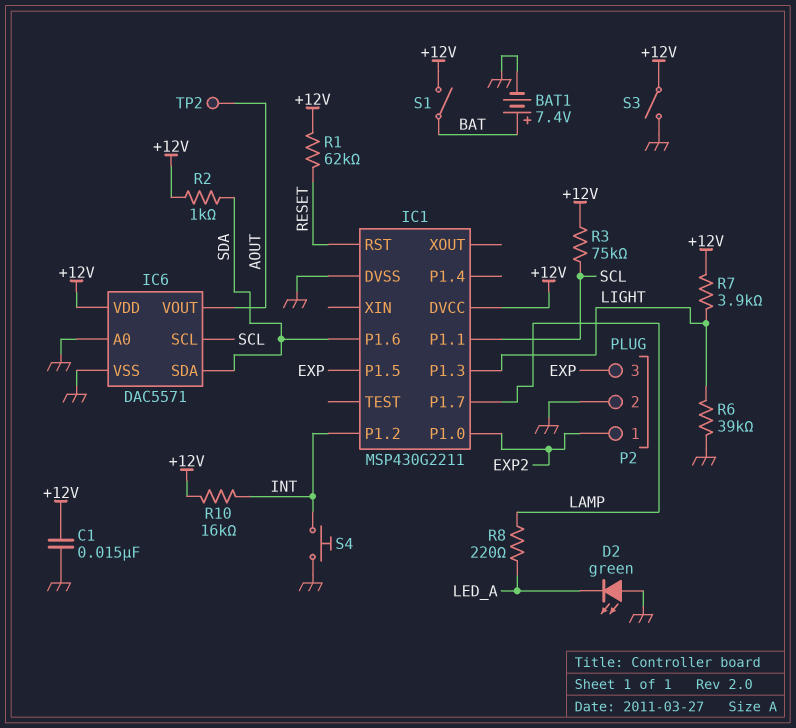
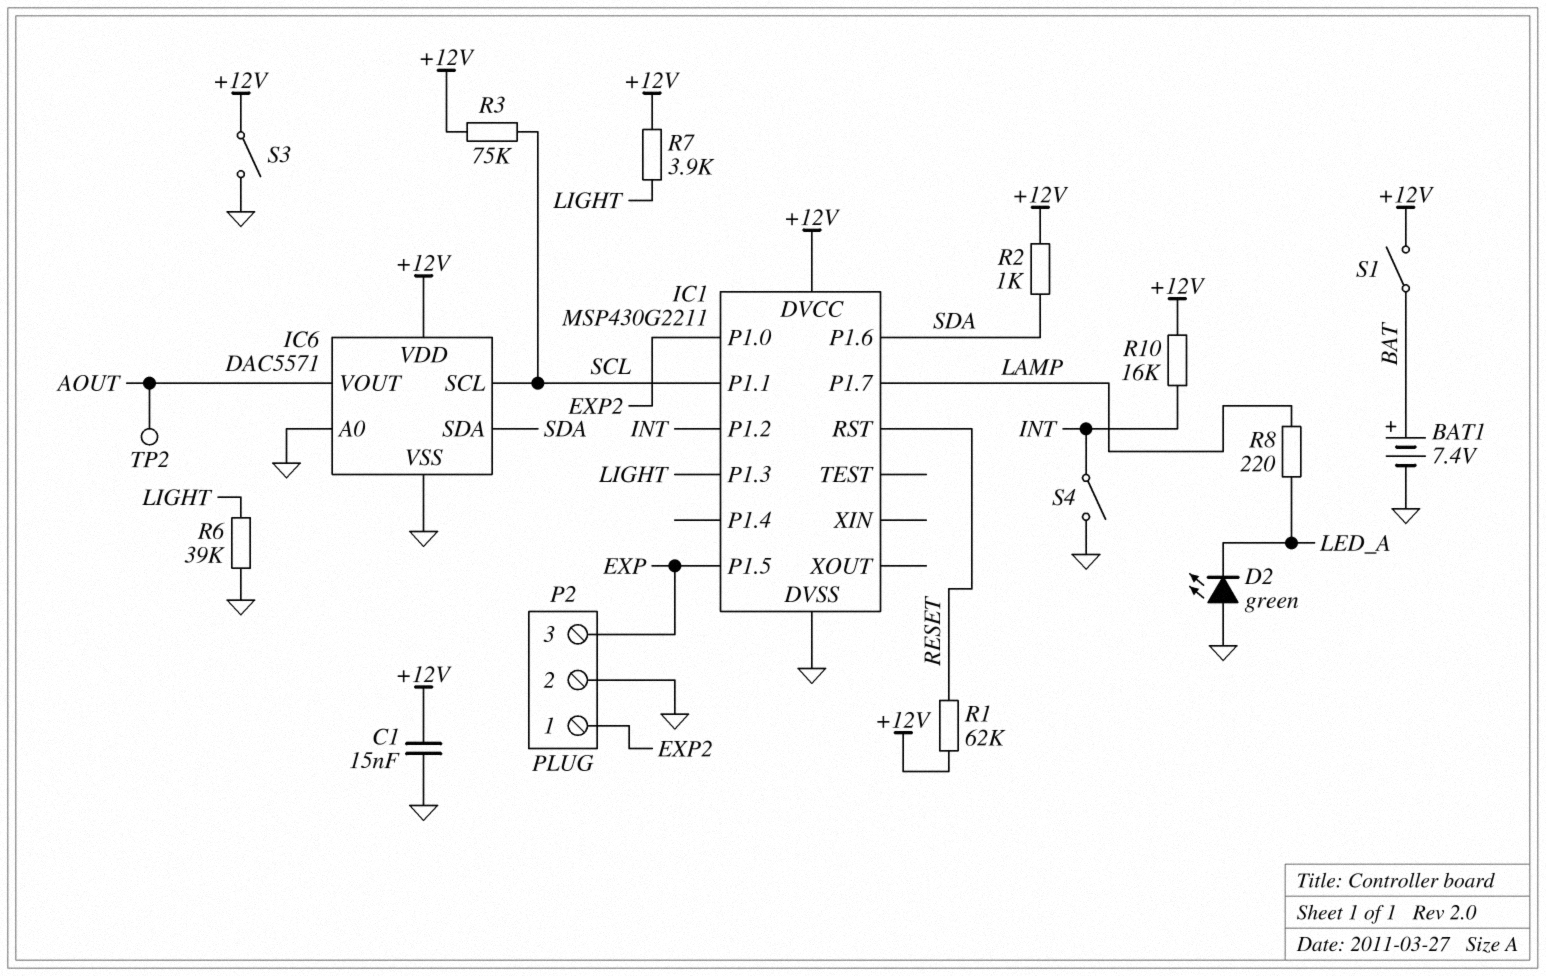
S4: button (GND, INT) -> switch (GND, INT)

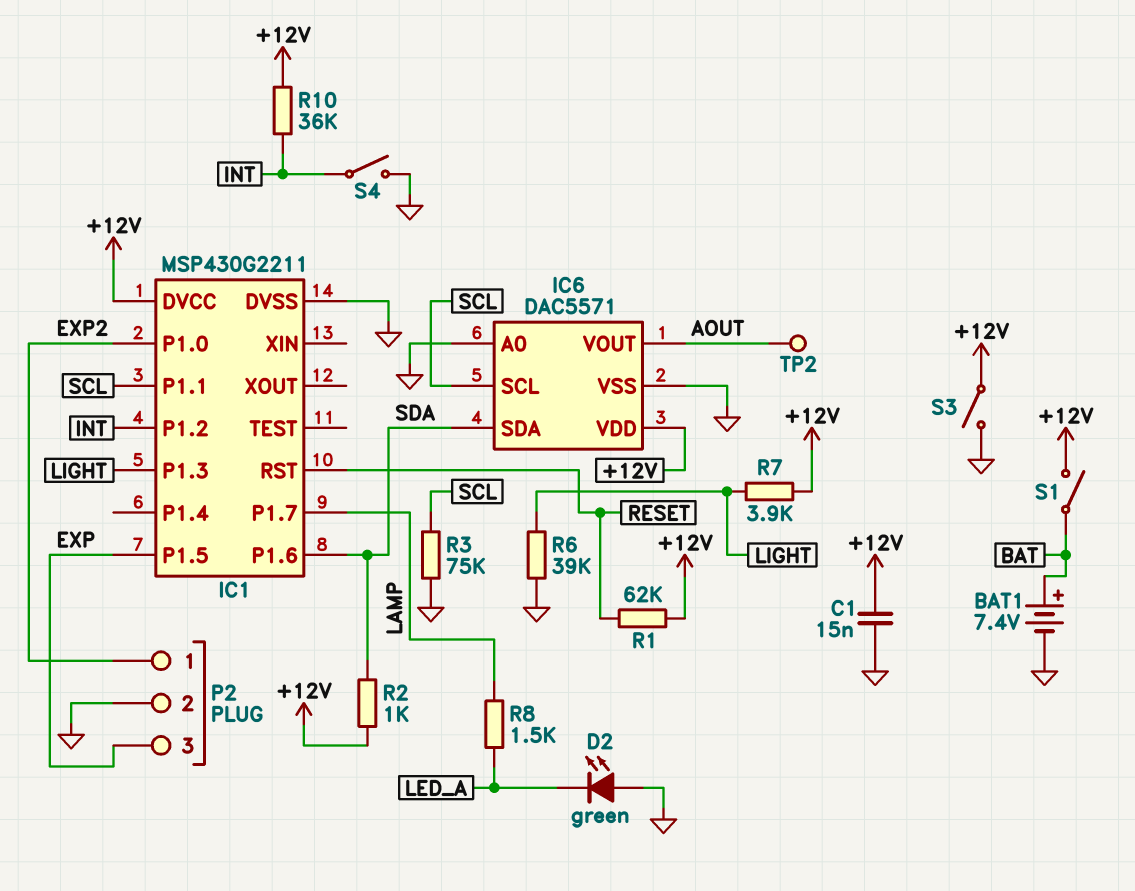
R3: 75k (+12V, SCL) -> 75k (GND, SCL)
R8: 220 (LAMP, LED_A) -> 1.5k (LAMP, LED_A)
R10: 16k (+12V, INT) -> 36k (+12V, INT)

